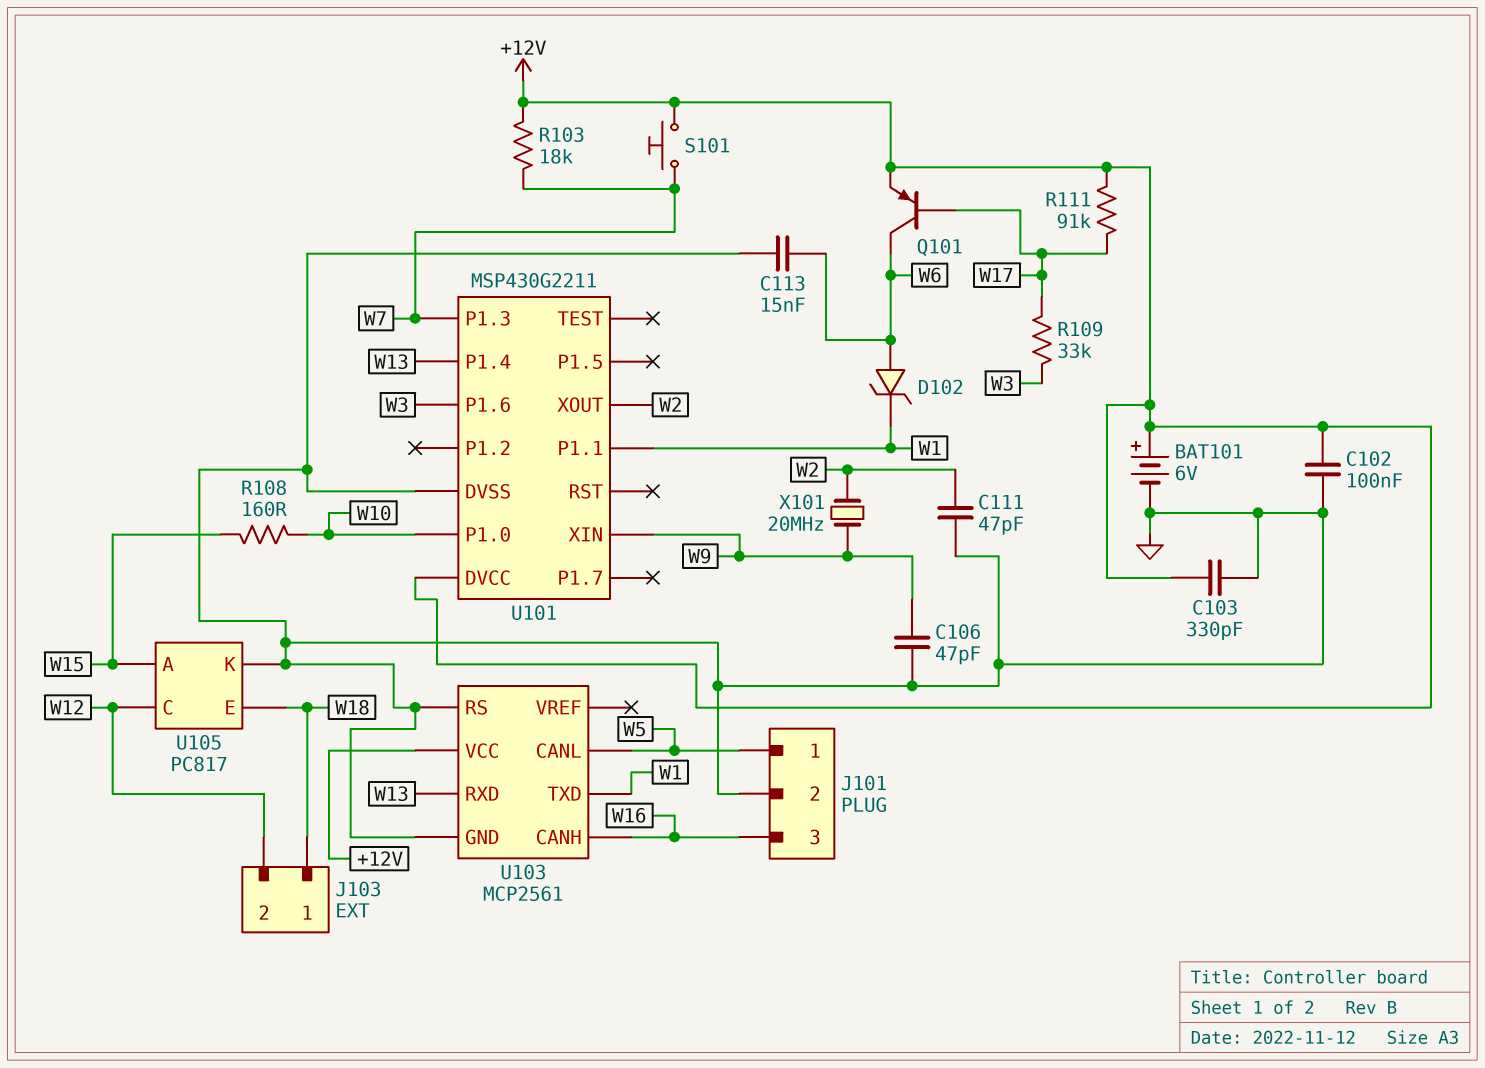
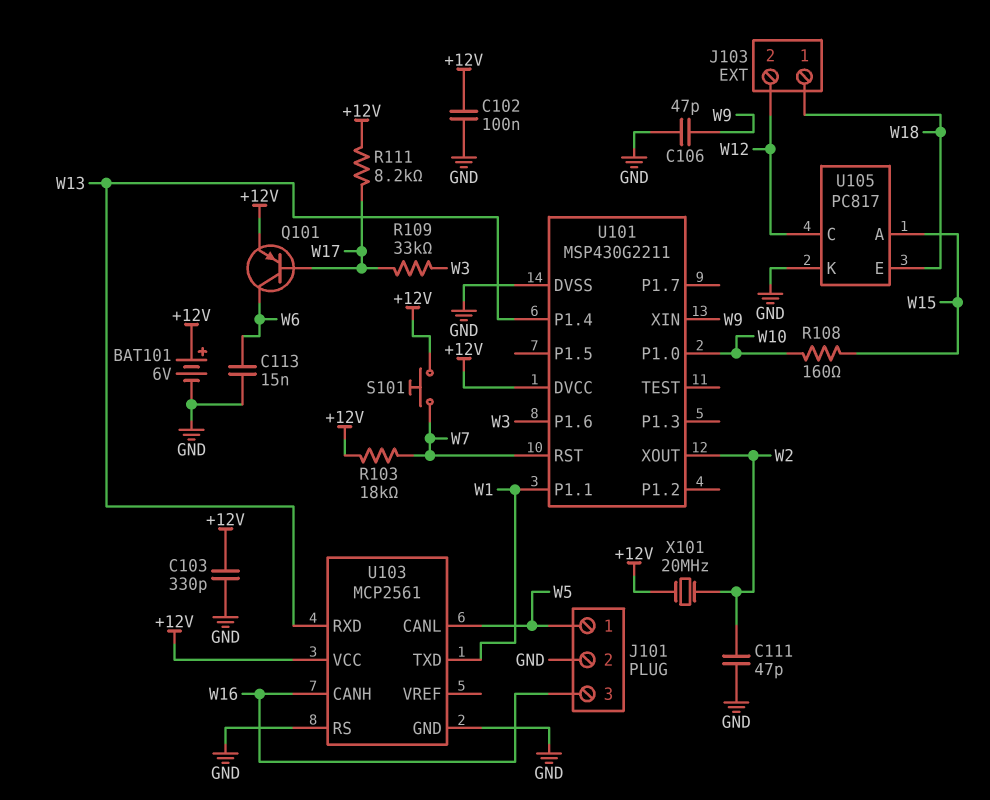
D102: zener (A W6, K W1) -> none
R111: 91k (+12V, W17) -> 8.2k (+12V, W17)
U101 pin P1.3: W7 -> none
U101 pin RST: none -> W7
X101: 20MHz (W2, W9) -> 20MHz (+12V, W2)

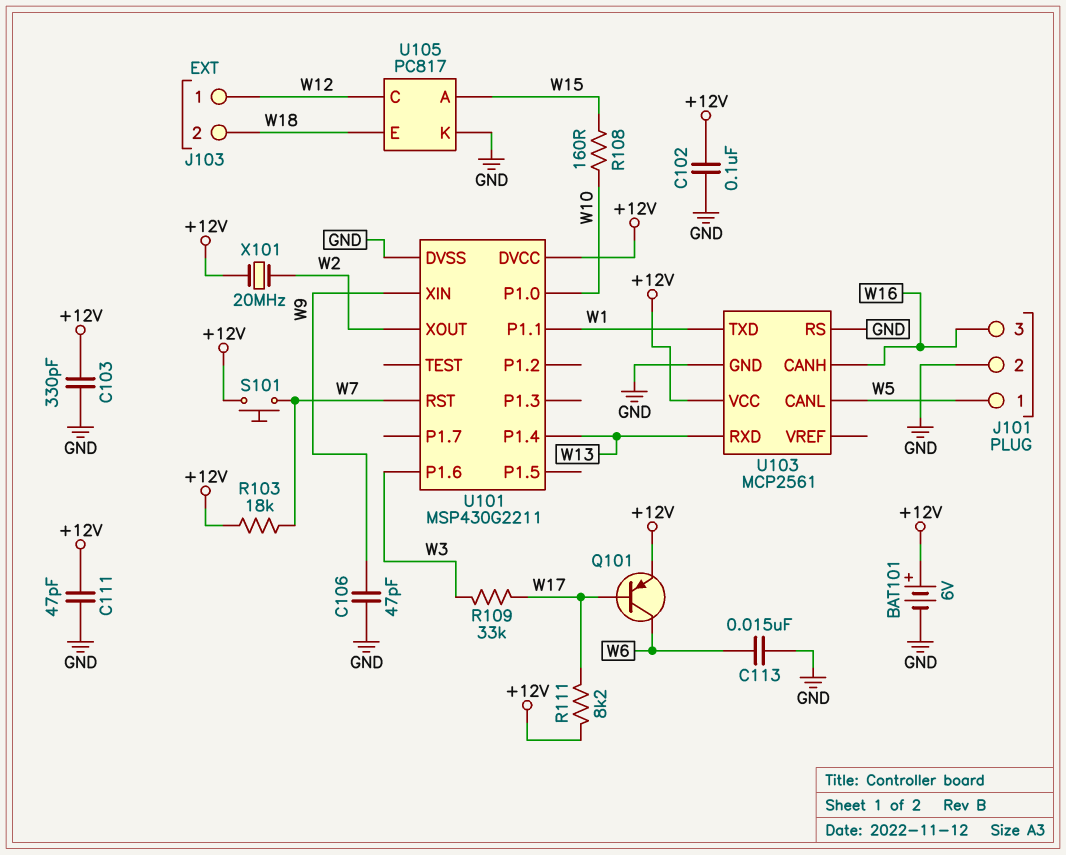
C111: 47pF (GND, W2) -> 47pF (+12V, GND)
J103 pin 1: W18 -> W12
J103 pin 2: W12 -> W18

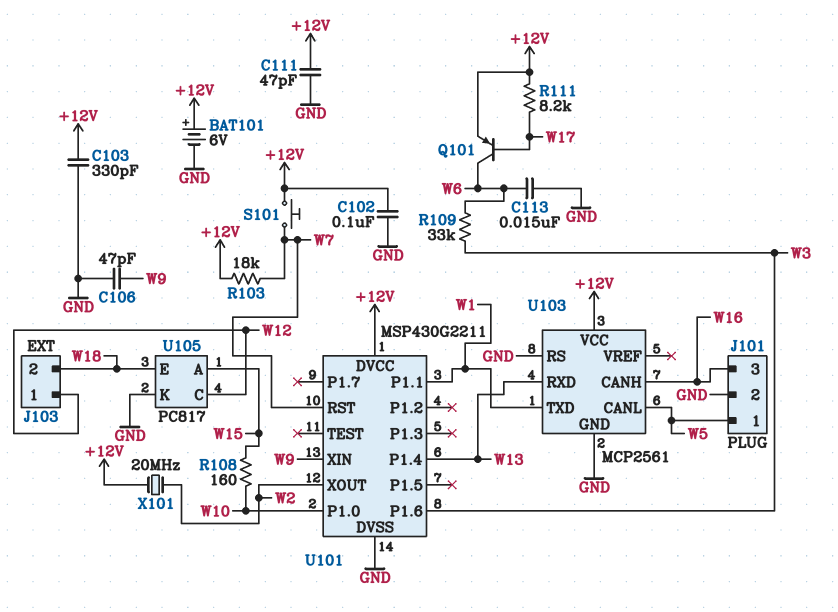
R109: 33k (W3, W17) -> 33k (W3, W6)

